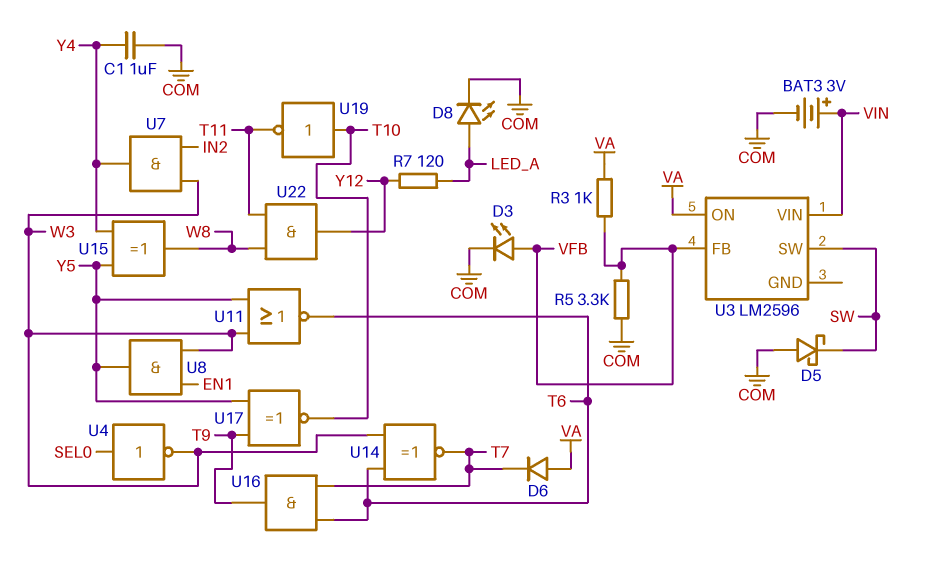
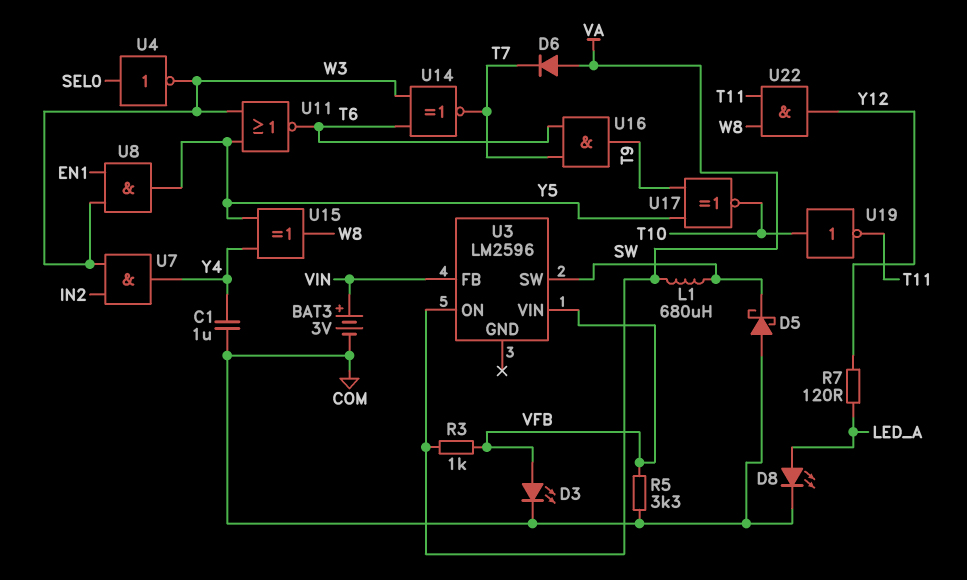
L1: none -> 680uH (SW, VA)
U3 pin FB: VFB -> VIN
U3 pin VIN: VIN -> VFB

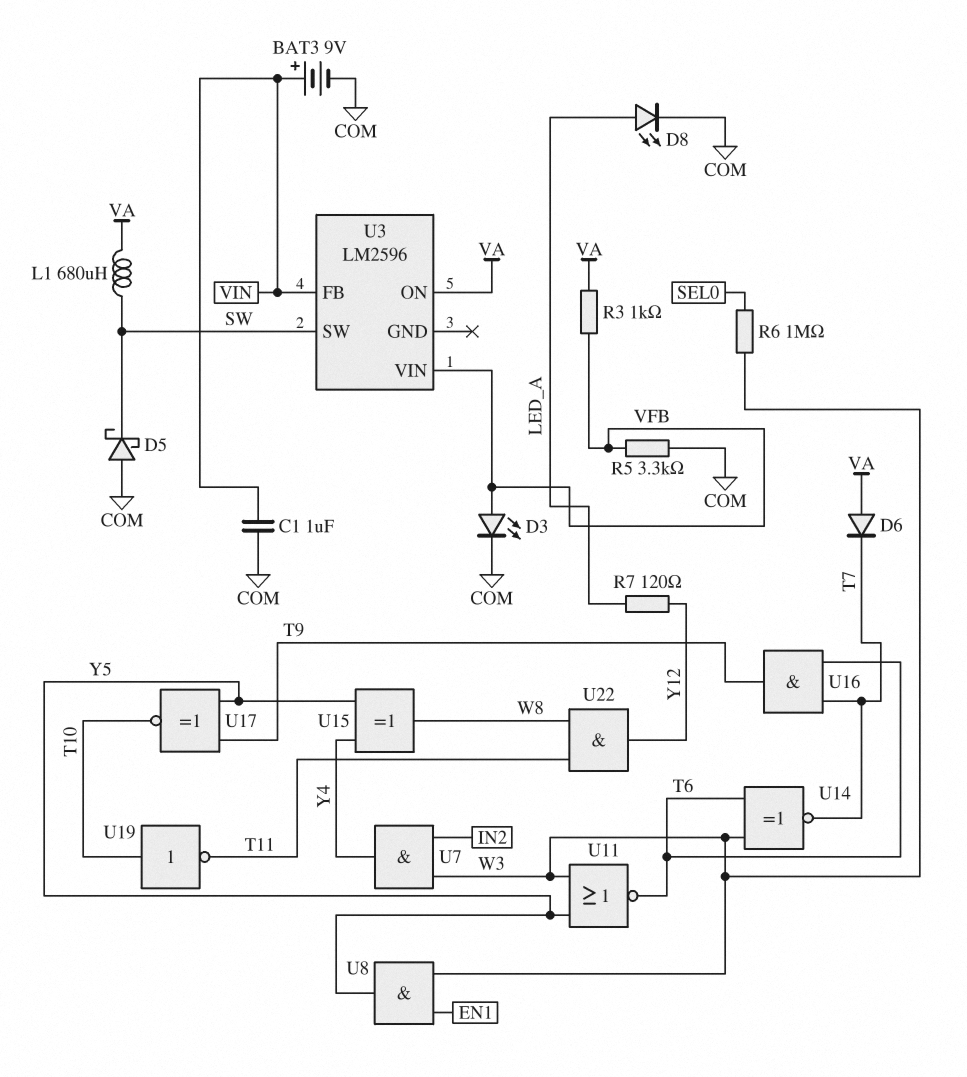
BAT3: 3V (plus VIN, minus COM) -> 9V (plus VIN, minus COM)
C1: 1uF (COM, Y4) -> 1uF (COM, VIN)
R6: none -> 1M (SEL0, W3)
U4: NOT (in SEL0, out W3) -> none

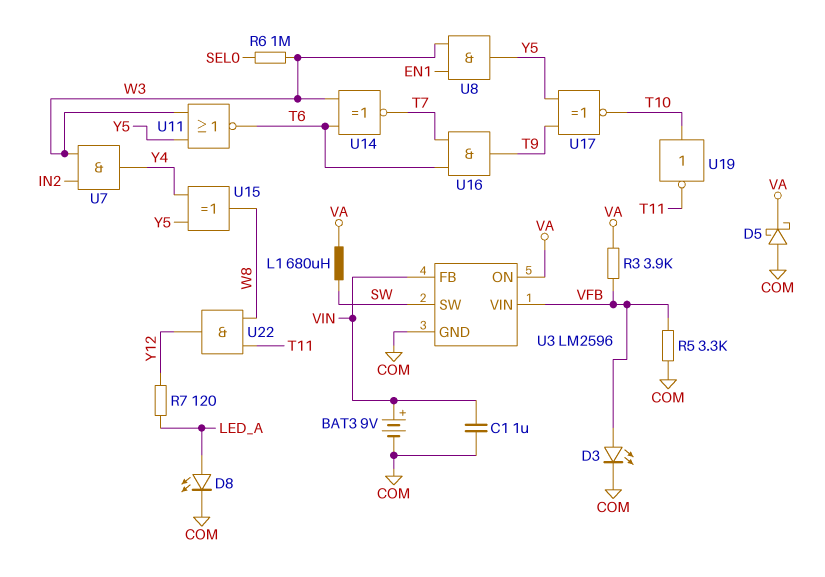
D5: schottky (A COM, K SW) -> schottky (A COM, K VA)
D6: diode (A VA, K T7) -> none
R3: 1k (VA, VFB) -> 3.9k (VA, VFB)
U3 pin GND: none -> COM

